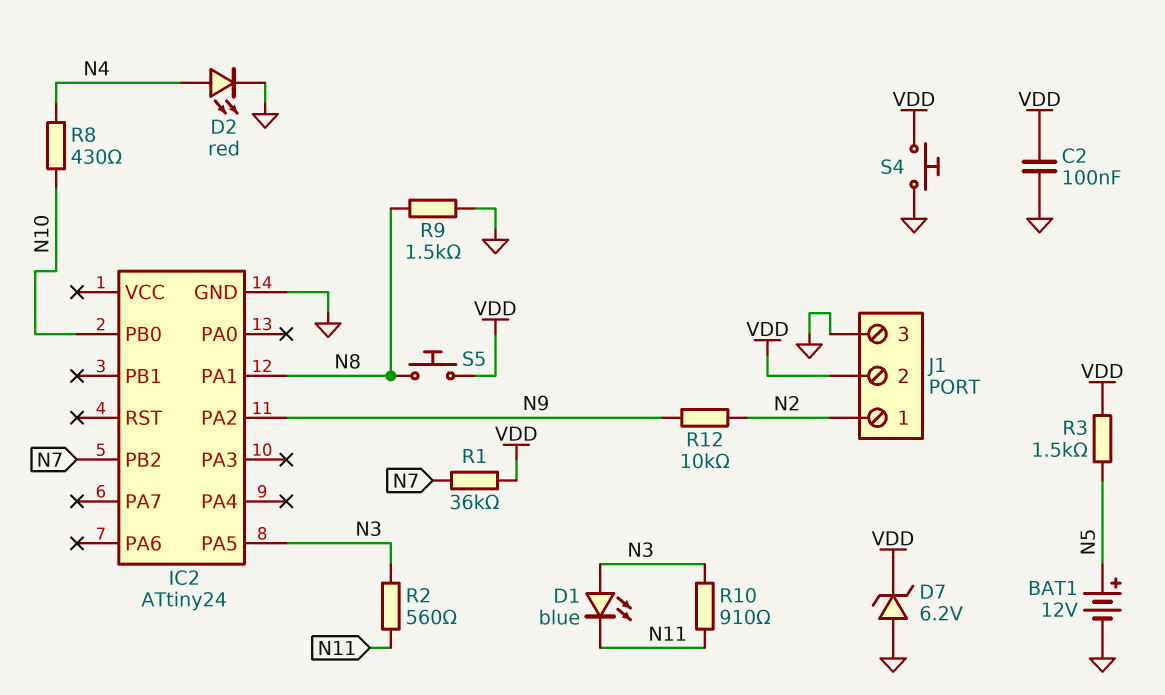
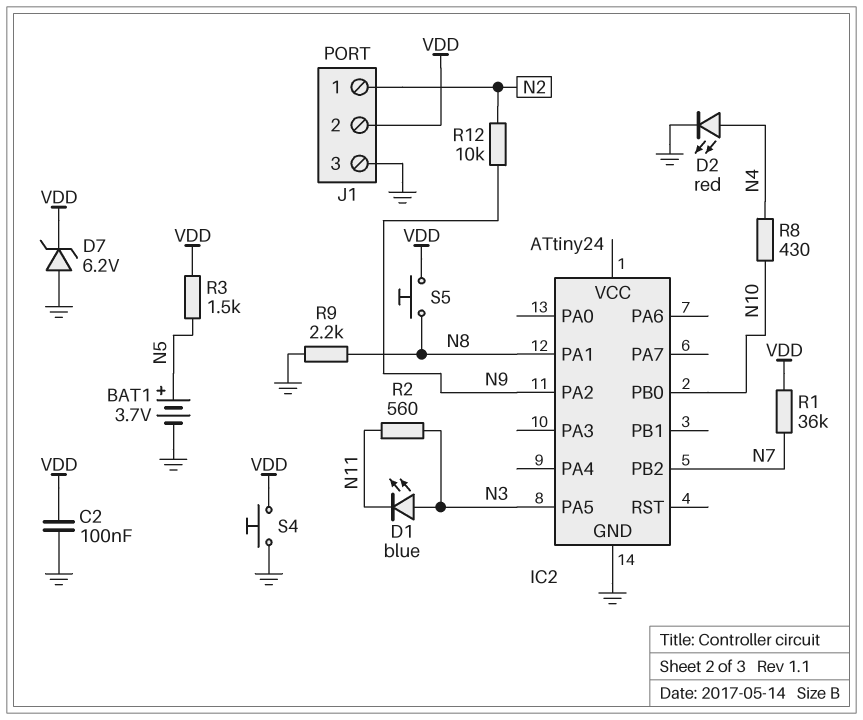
BAT1: 12V (plus N5, minus GND) -> 3.7V (plus N5, minus GND)
R9: 1.5k (GND, N8) -> 2.2k (GND, N8)
R10: 910 (N3, N11) -> none

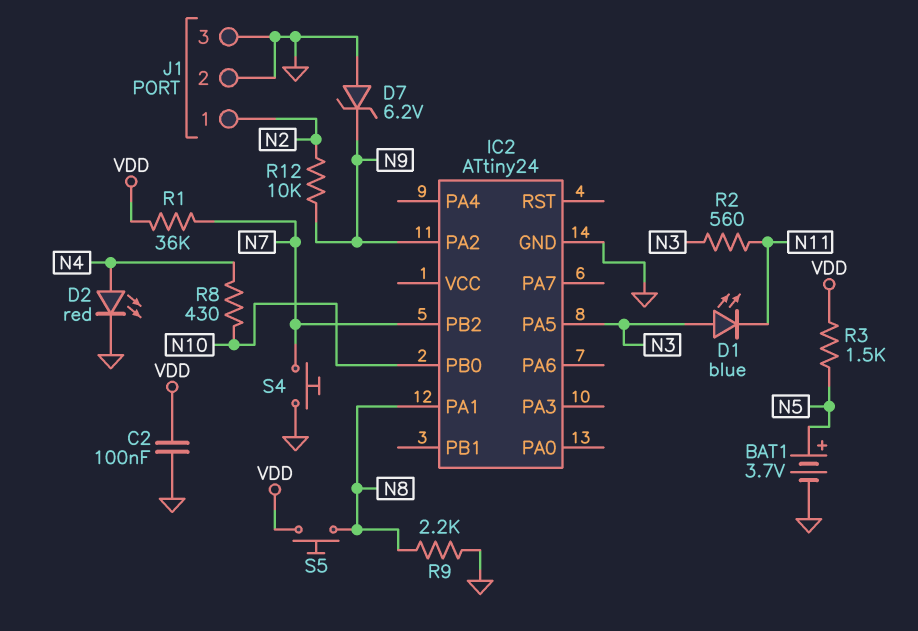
D7: zener 6.2V (A GND, K VDD) -> zener 6.2V (A GND, K N9)
J1 pin 2: VDD -> GND
S4: button (GND, VDD) -> button (GND, N7)

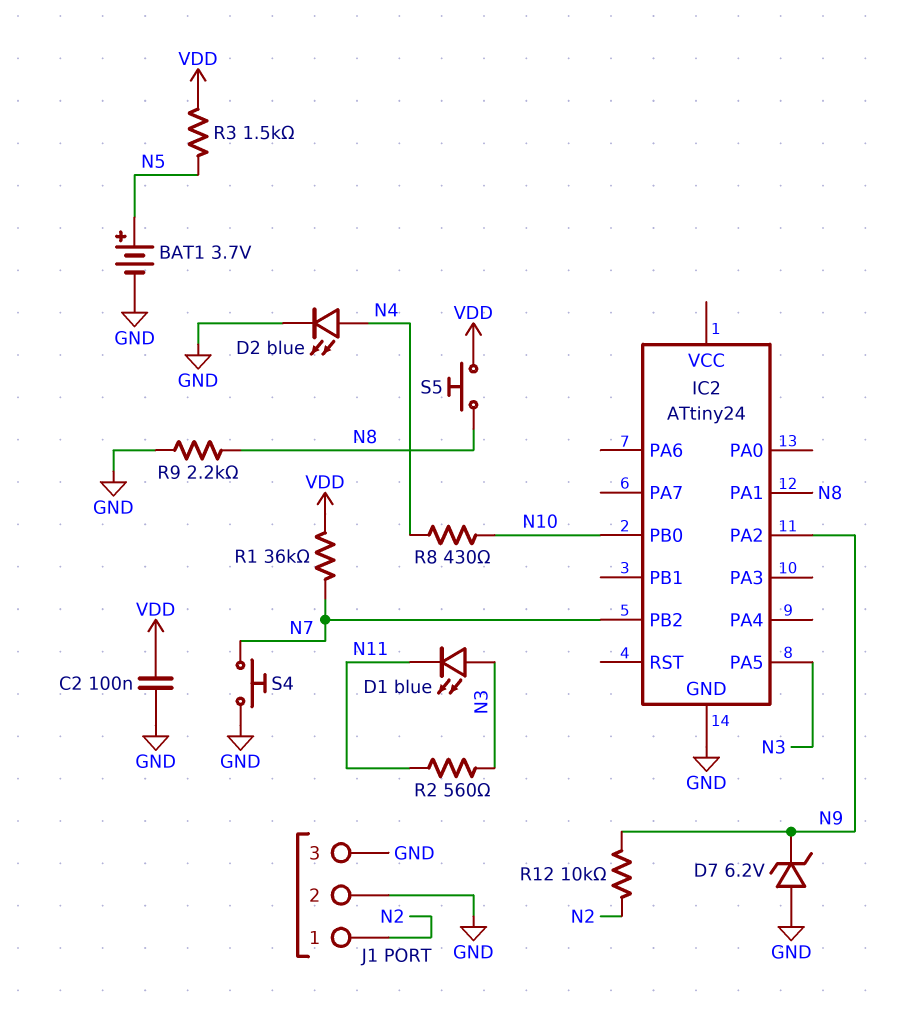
D2: LED red (A N4, K GND) -> LED blue (A N4, K GND)

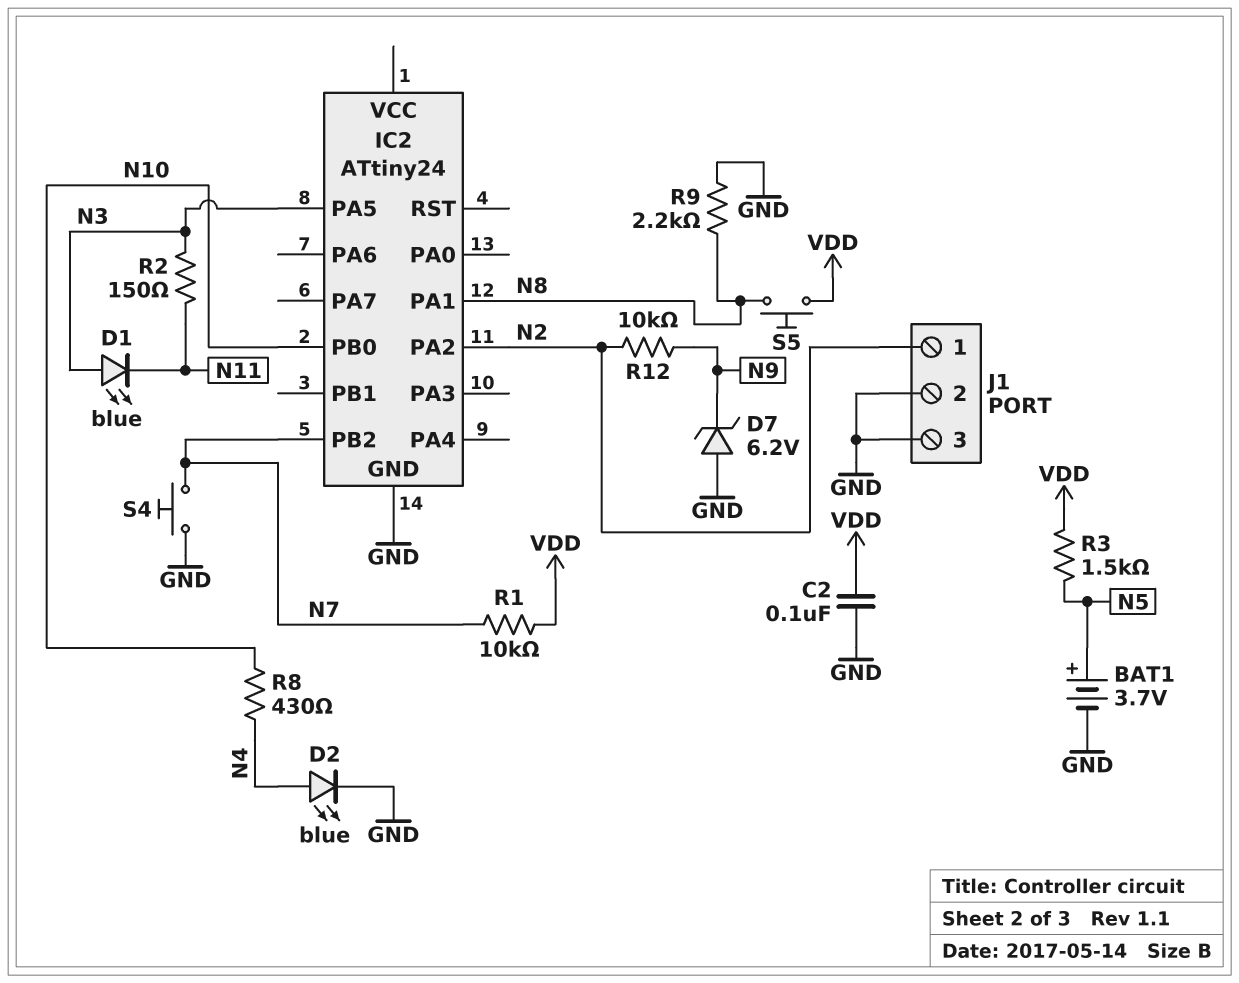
IC2 pin PA2: N9 -> N2
R1: 36k (N7, VDD) -> 10k (N7, VDD)
R2: 560 (N3, N11) -> 150 (N3, N11)

